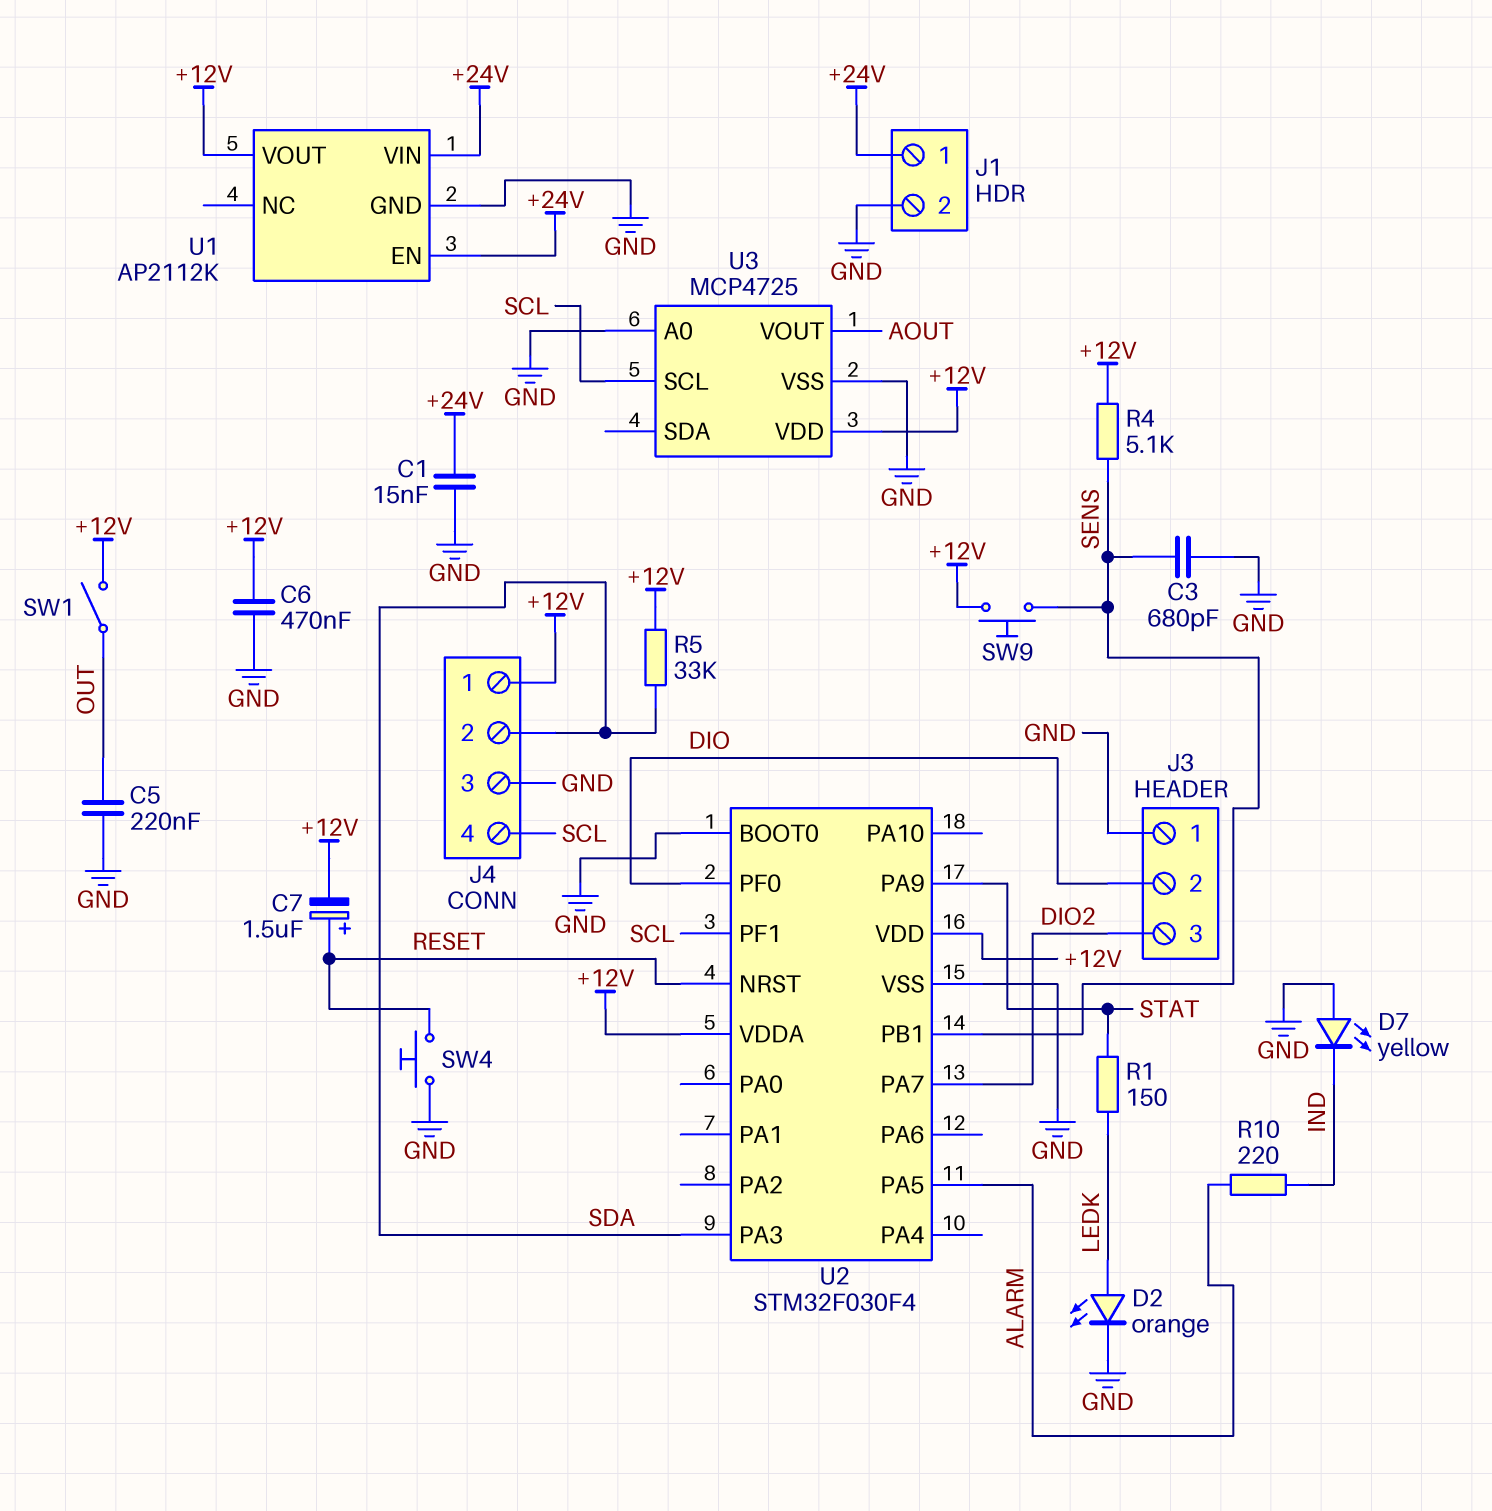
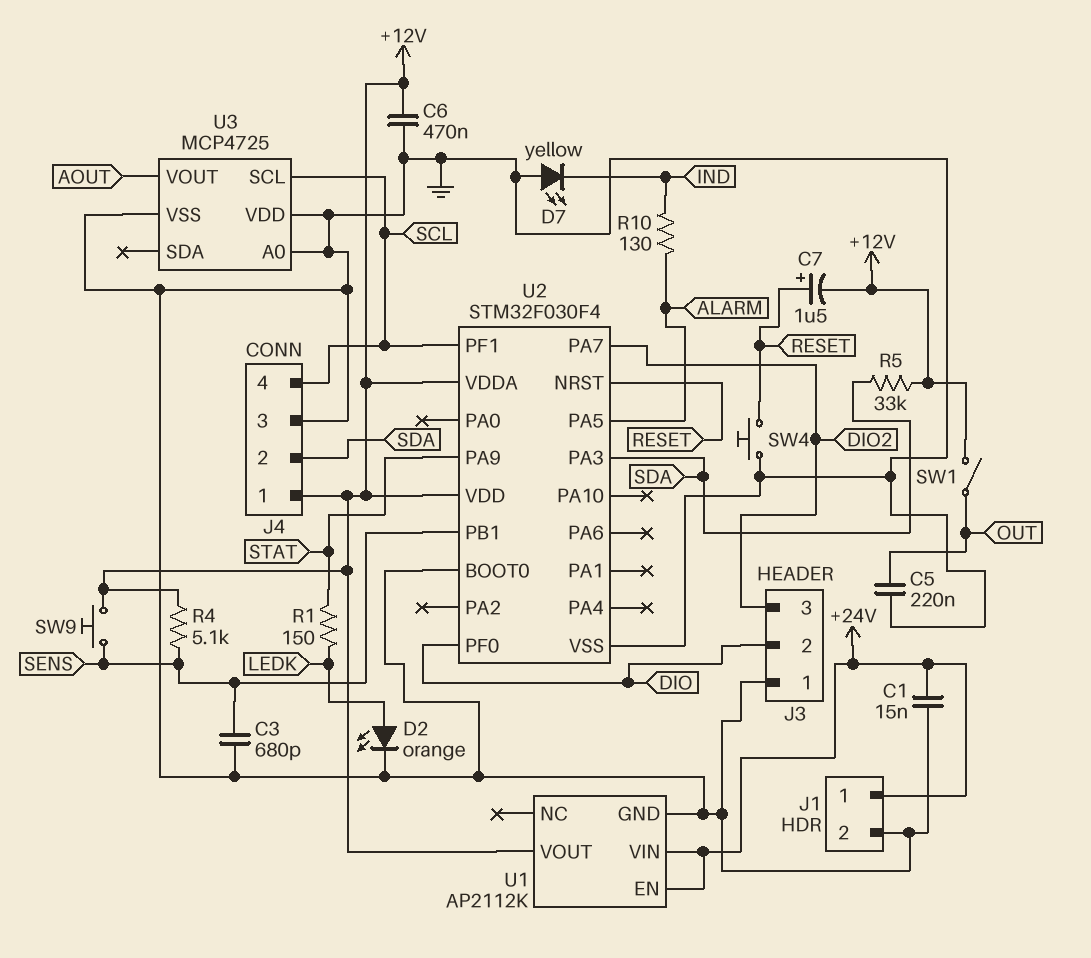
R10: 220 (ALARM, IND) -> 130 (ALARM, IND)
U3 pin VDD: +12V -> GND

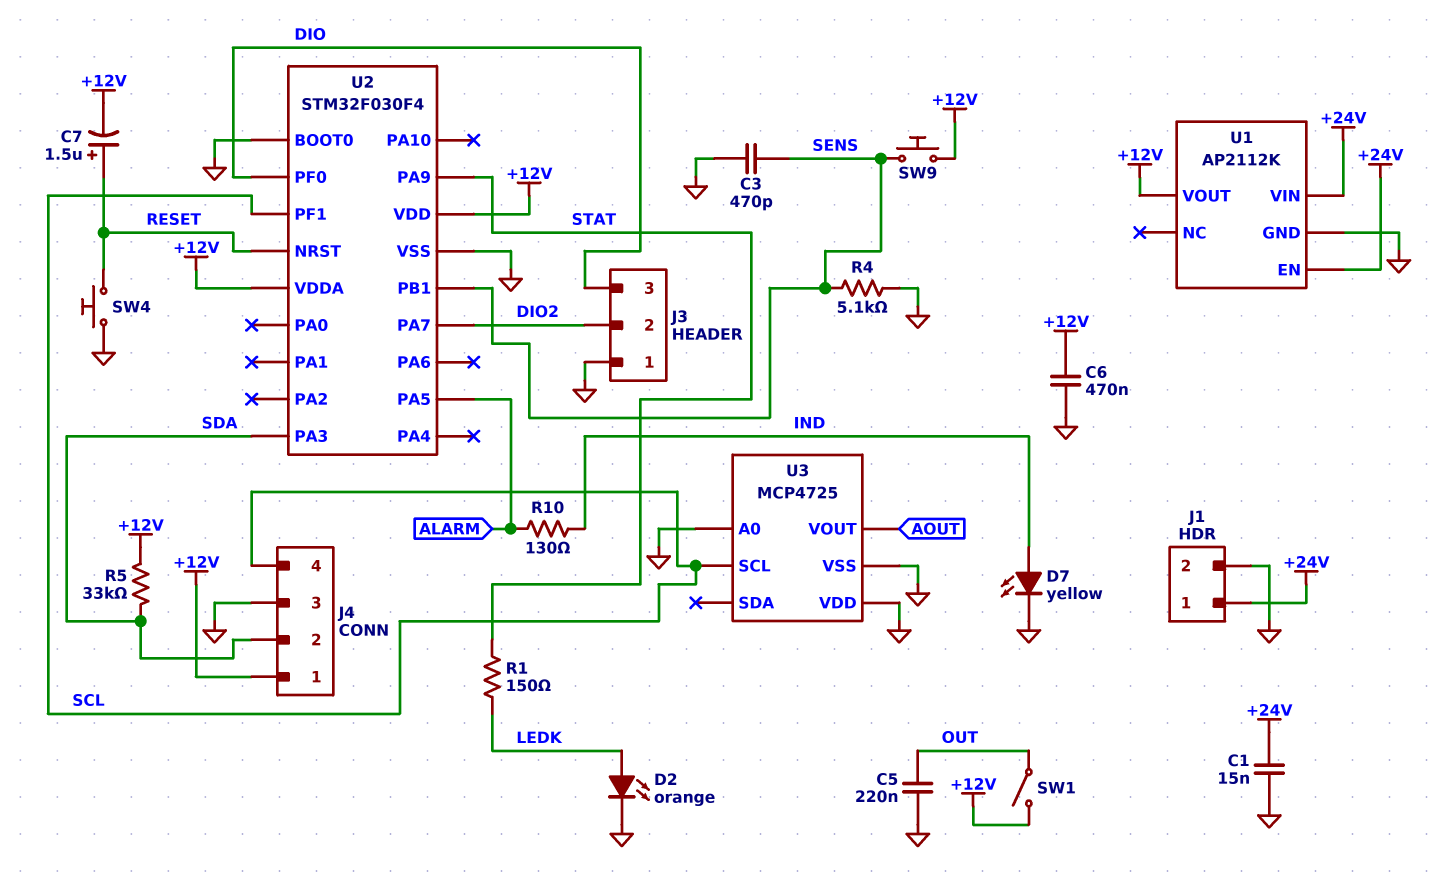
C3: 680pF (GND, SENS) -> 470pF (GND, SENS)
D7: LED yellow (A GND, K IND) -> LED yellow (A IND, K GND)
J3 pin 2: DIO -> DIO2
J3 pin 3: DIO2 -> DIO
R4: 5.1k (+12V, SENS) -> 5.1k (GND, SENS)

